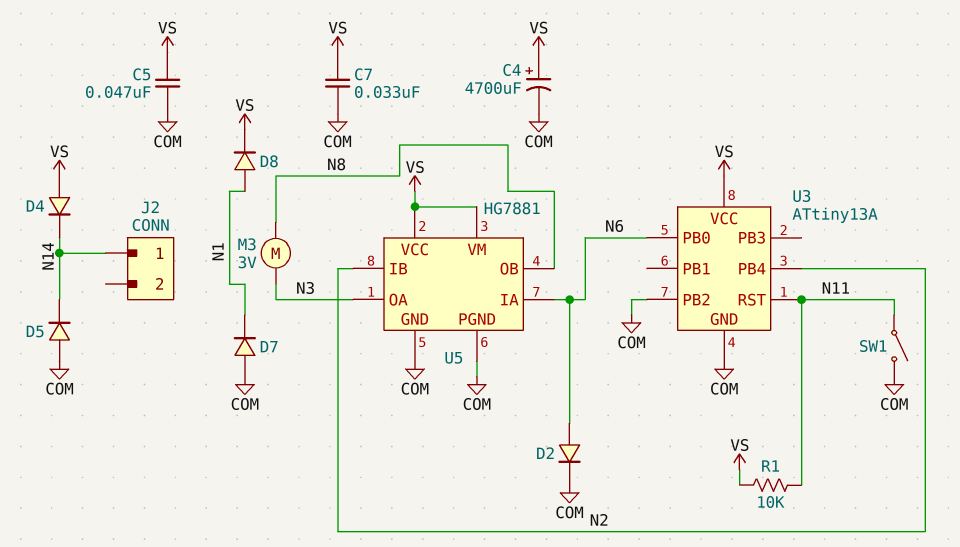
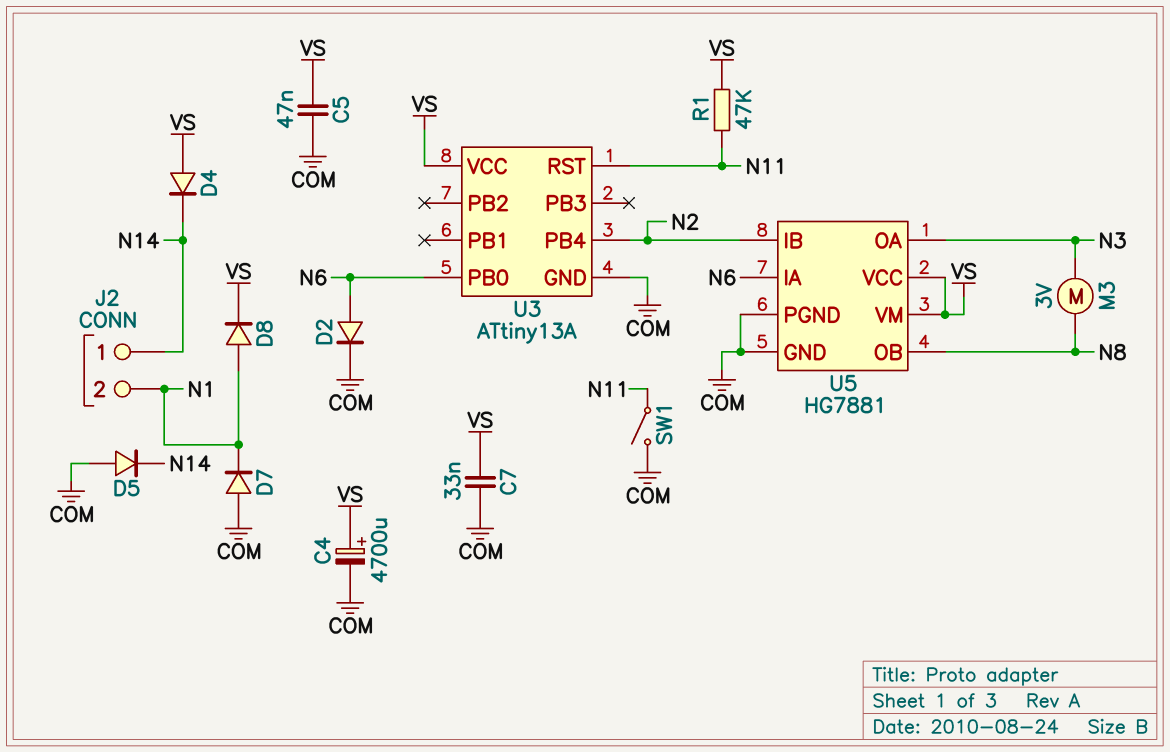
J2 pin 2: none -> N1
R1: 10k (N11, VS) -> 47k (N11, VS)
U3 pin PB2: COM -> none

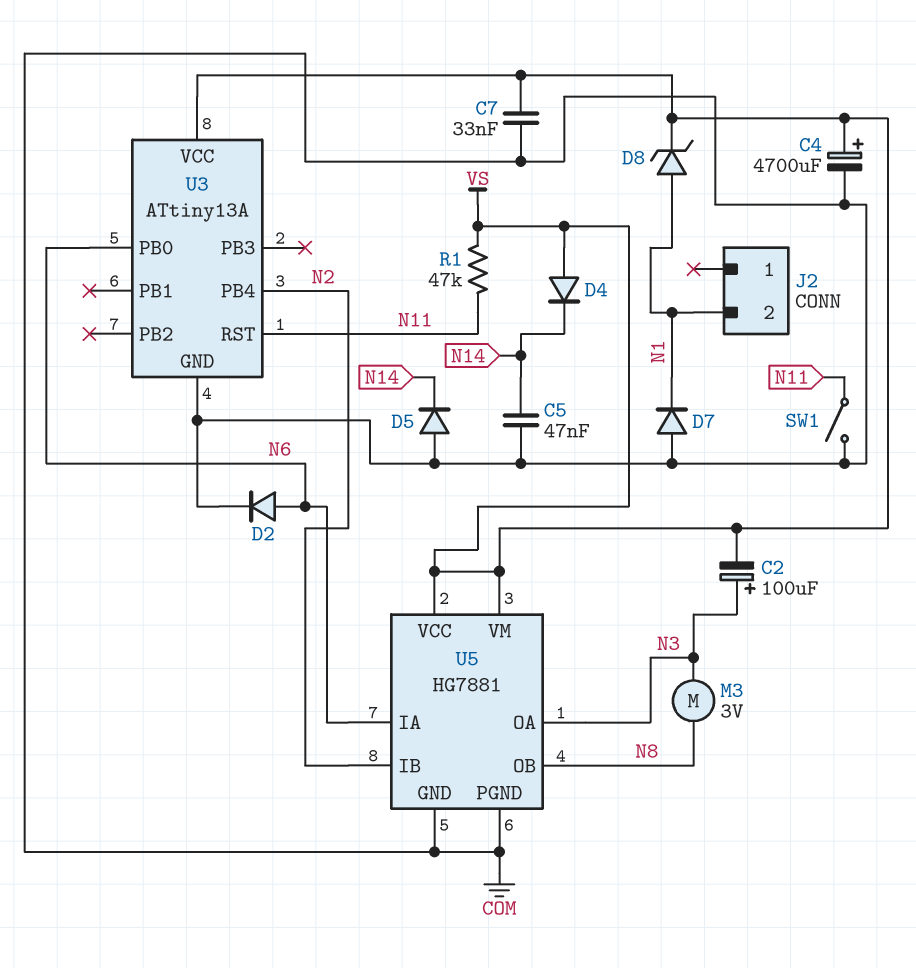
C2: none -> 100uF (plus N3, minus VS)
C5: 47nF (COM, VS) -> 47nF (COM, N14)
D8: diode (A N1, K VS) -> zener (A N1, K VS)
J2 pin 1: N14 -> none

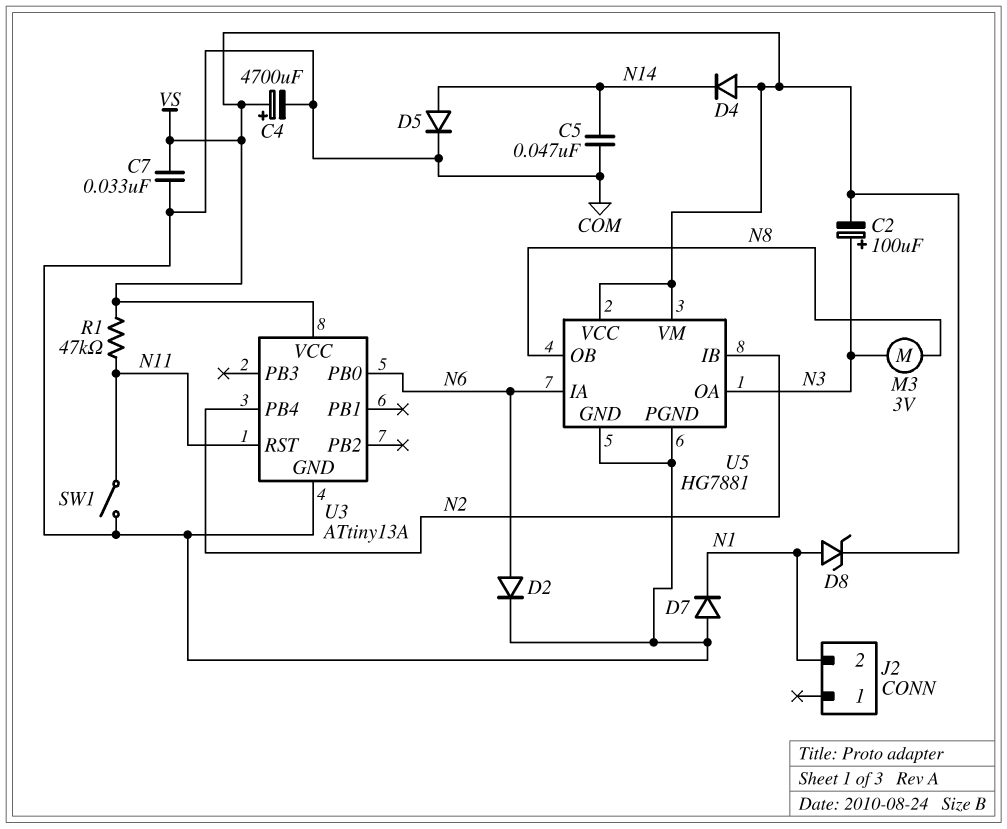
D5: diode (A COM, K N14) -> diode (A N14, K COM)

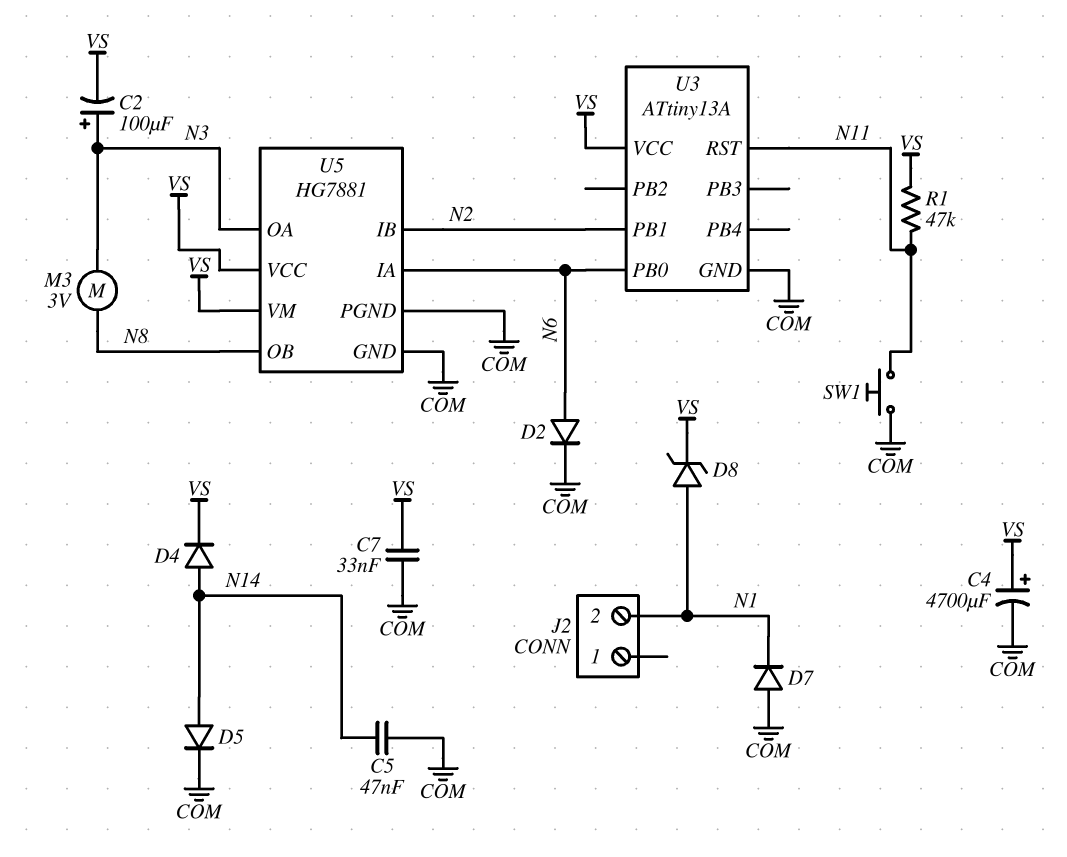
D4: diode (A VS, K N14) -> diode (A N14, K VS)
SW1: switch (COM, N11) -> button (COM, N11)
U3 pin PB1: none -> N2
U3 pin PB4: N2 -> none

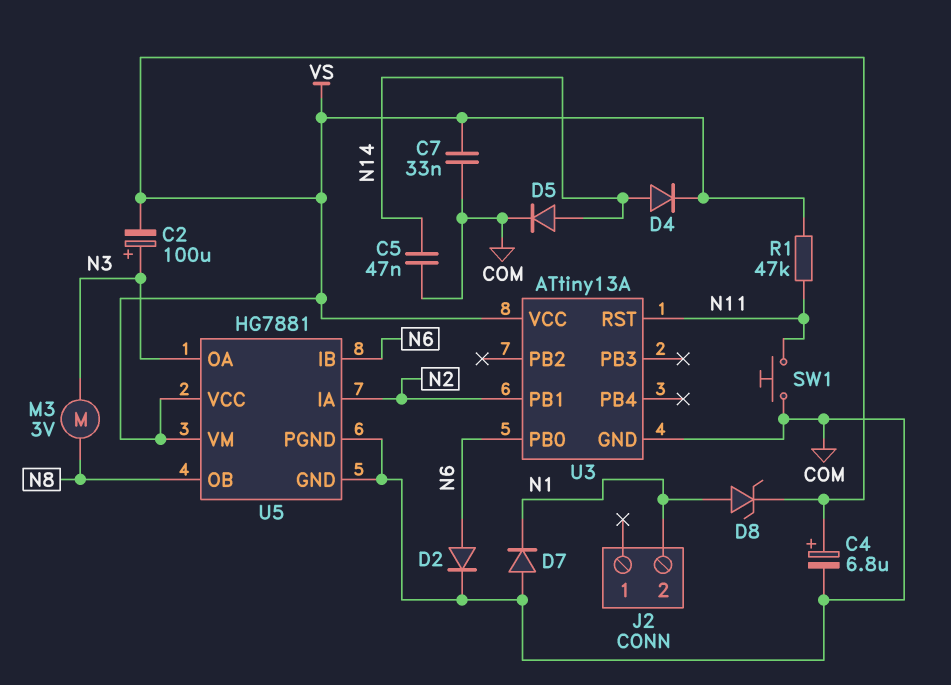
C4: 4700uF (plus VS, minus COM) -> 6.8uF (plus VS, minus COM)
U5 pin IA: N6 -> N2
U5 pin IB: N2 -> N6

